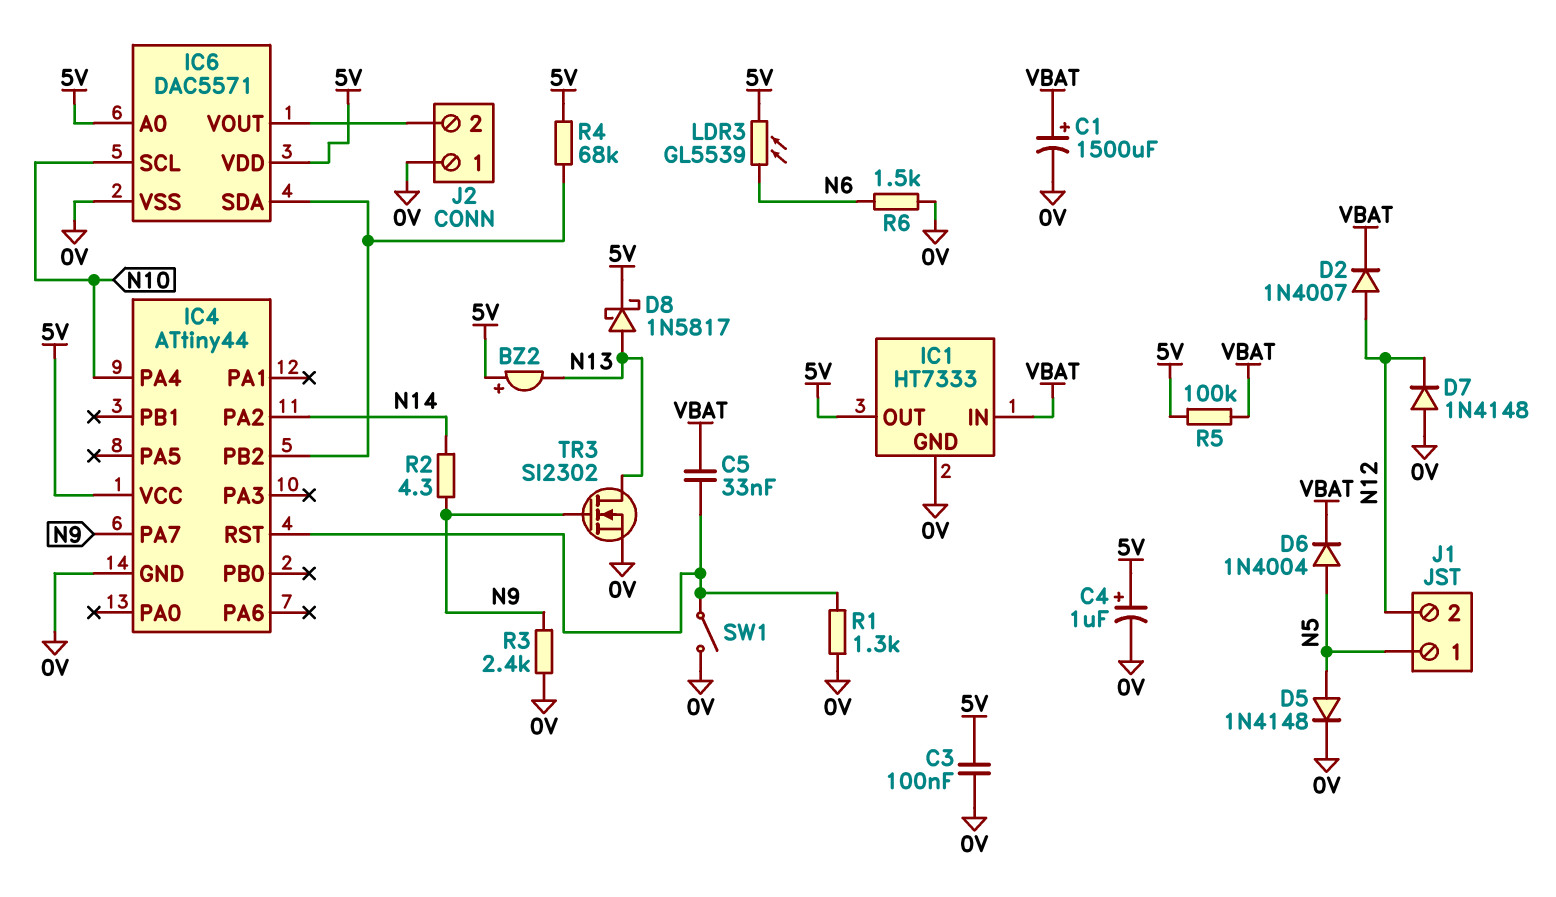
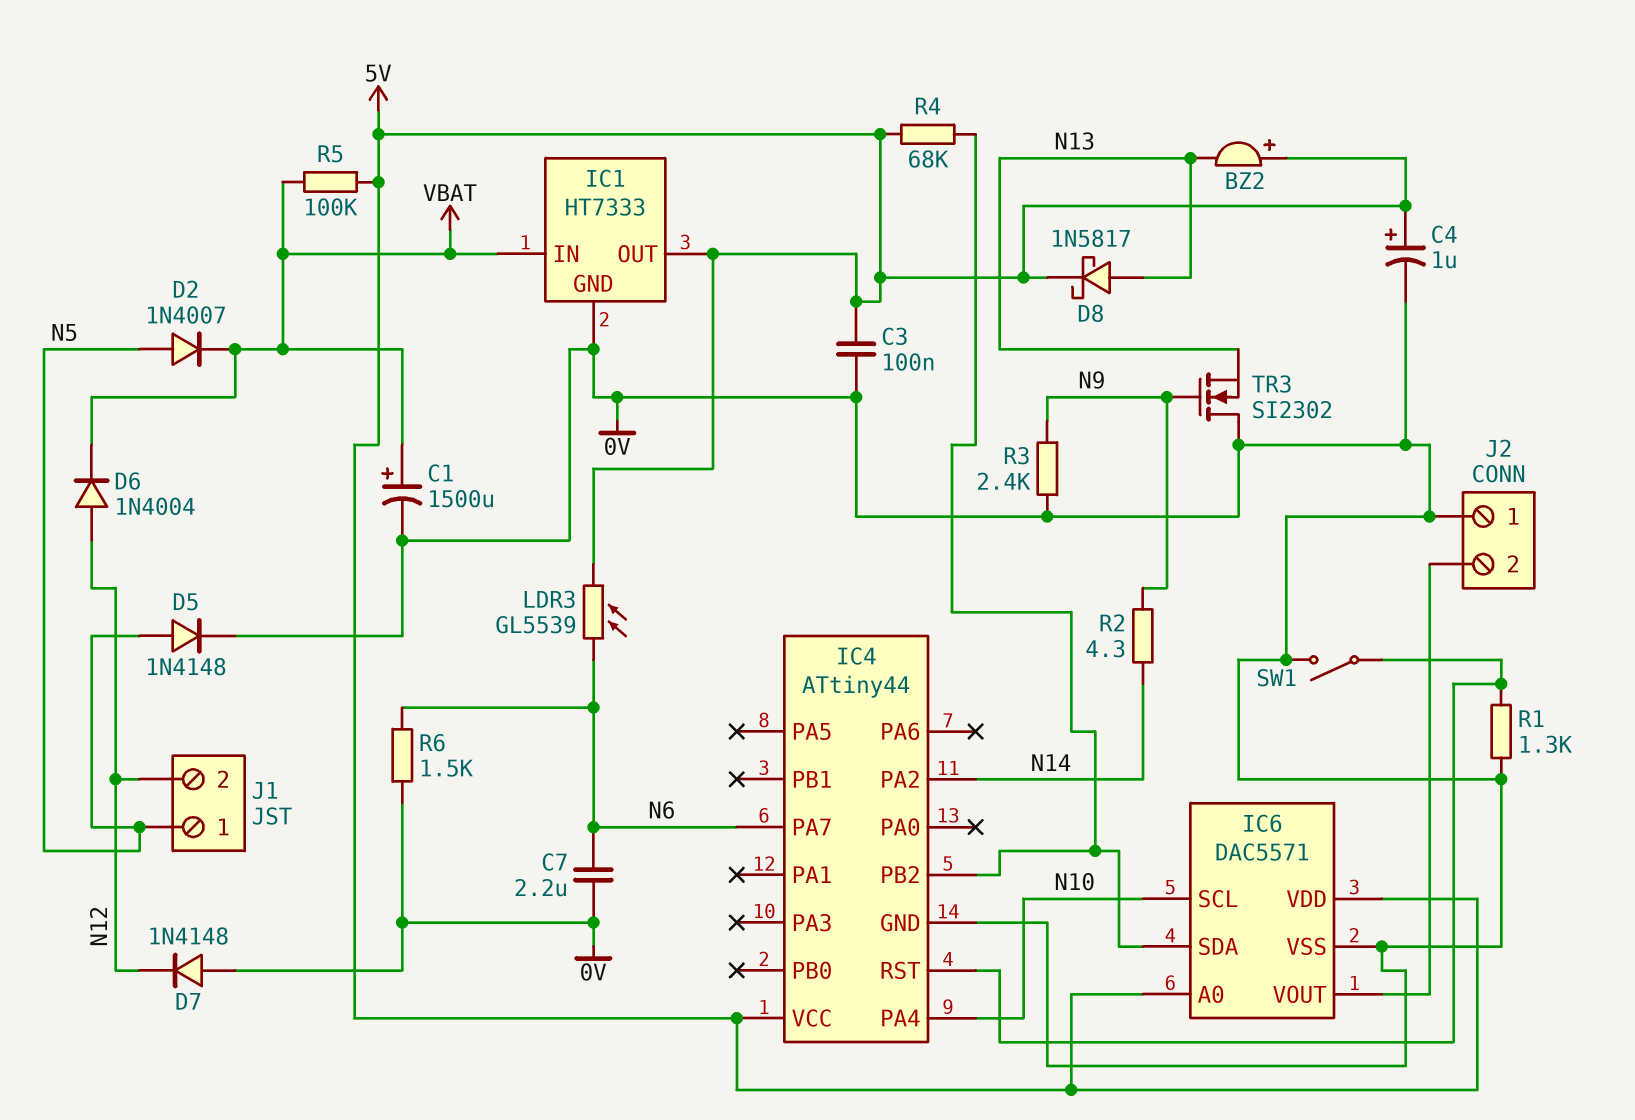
C5: 33nF (IC4/RST, VBAT) -> none
C7: none -> 2.2uF (0V, N6)
D2: diode 1N4007 (A N12, K VBAT) -> diode 1N4007 (A N5, K VBAT)
D6: diode 1N4004 (A N5, K VBAT) -> diode 1N4004 (A N12, K VBAT)
IC4 pin PA7: N9 -> N6
TR3: NMOS SI2302 (G N9, D N13, S 0V) -> NMOS SI2302 (G N9, D 0V, S N13)

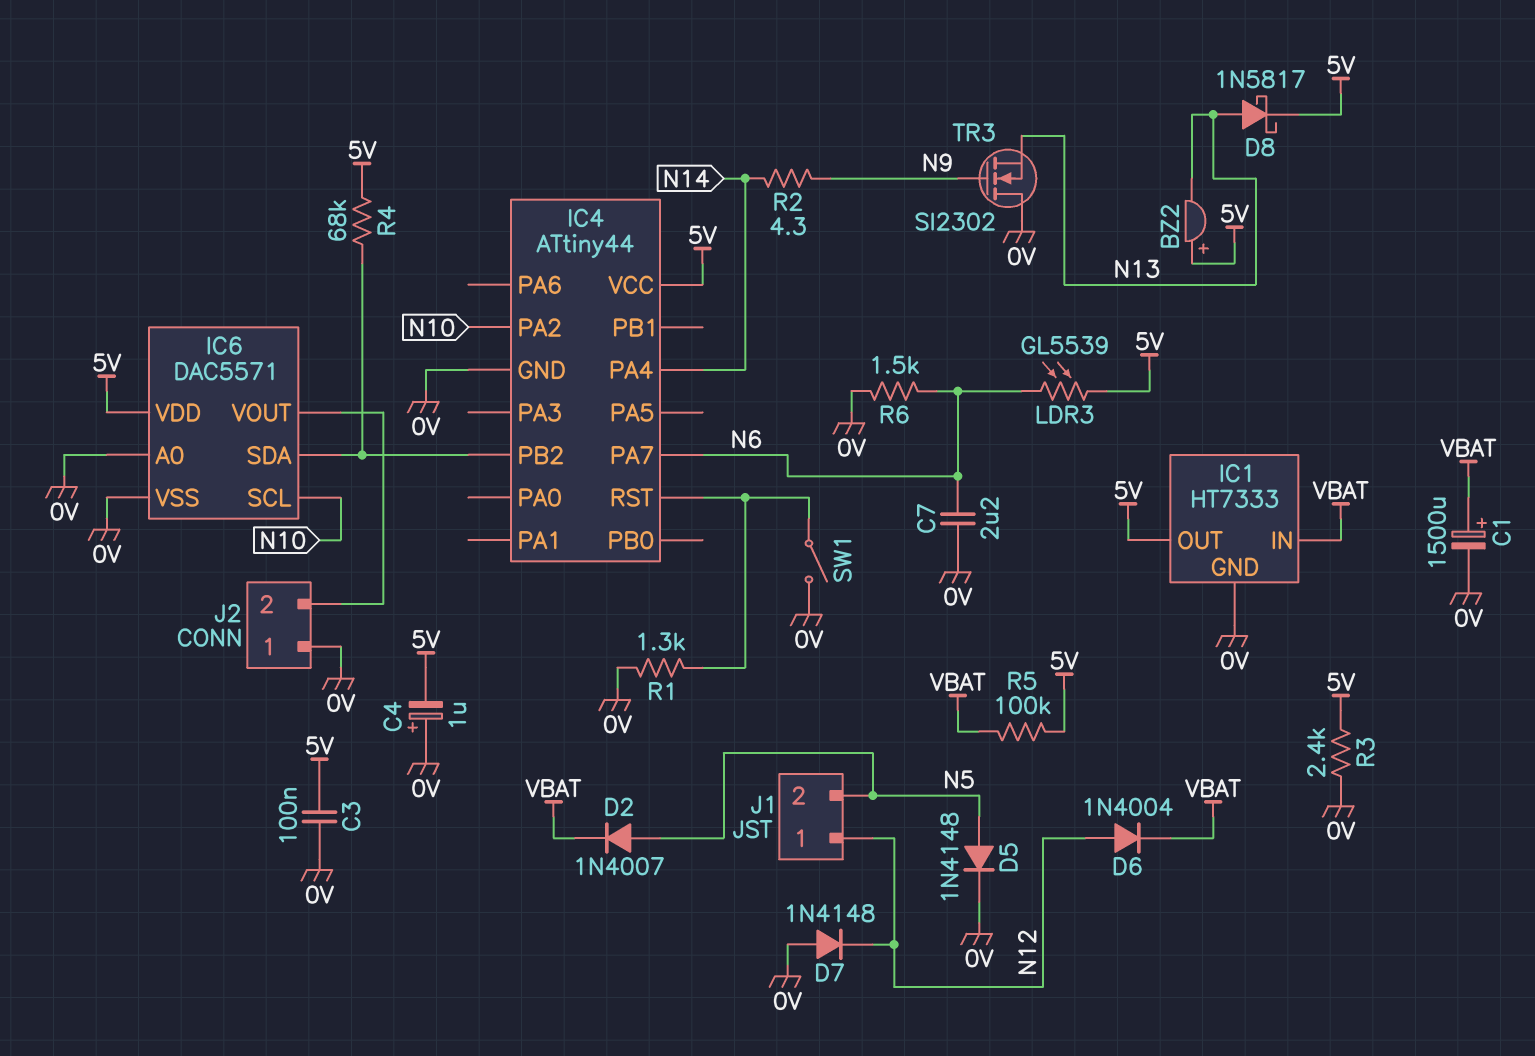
C4: 1uF (plus 5V, minus 0V) -> 1uF (plus 0V, minus 5V)
IC4 pin PA2: N14 -> N10
IC4 pin PA4: N10 -> N14
IC6 pin A0: 5V -> 0V
J1 pin 1: N5 -> N12
J1 pin 2: N12 -> N5
R3: 2.4k (0V, N9) -> 2.4k (0V, 5V)

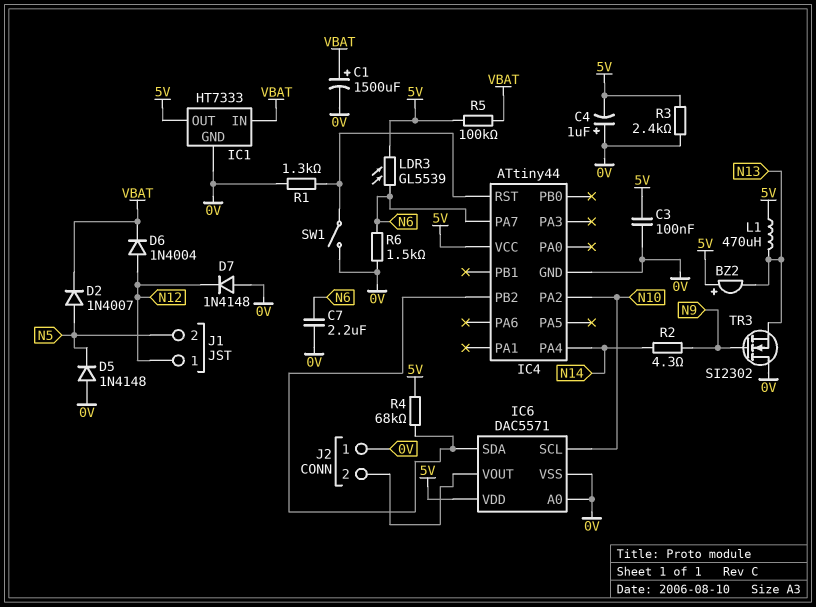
D5: diode 1N4148 (A N5, K 0V) -> diode 1N4148 (A 0V, K N5)
D8: schottky 1N5817 (A N13, K 5V) -> none
L1: none -> 470uH (5V, N13)

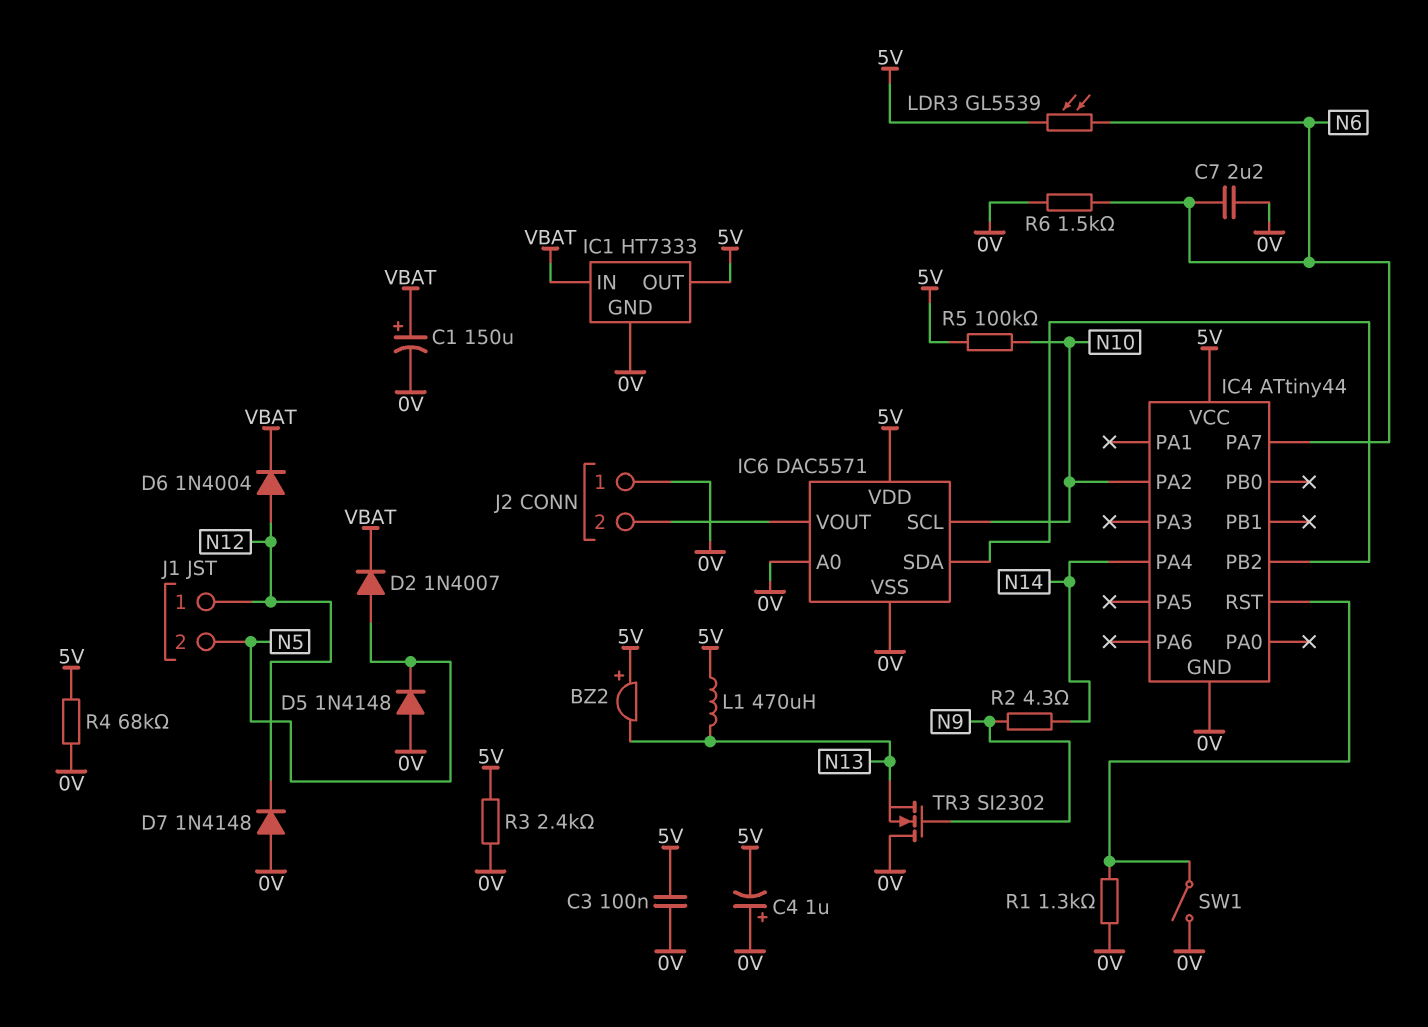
C1: 1500uF (plus VBAT, minus 0V) -> 150uF (plus VBAT, minus 0V)
R4: 68k (5V, IC4/PB2) -> 68k (0V, 5V)
R5: 100k (5V, VBAT) -> 100k (5V, N10)

